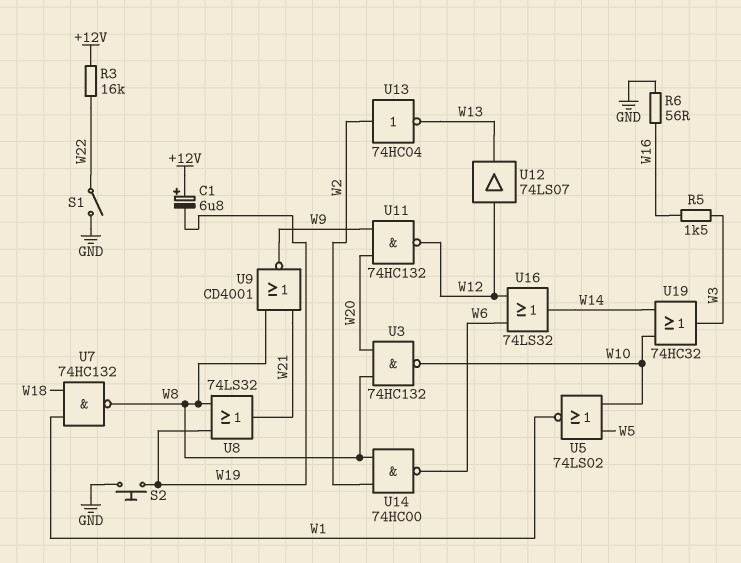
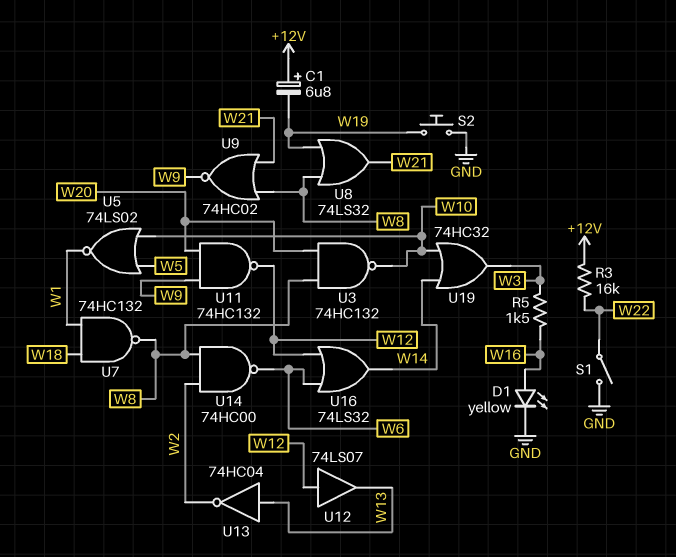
D1: none -> LED yellow (A W16, K GND)
R6: 56 (GND, W16) -> none
U9: NOR CD4001 (in W8, in W21, out W9) -> NOR 74HC02 (in W8, in W21, out W9)
U13: NOT 74HC04 (in W2, out W13) -> NOT 74HC04 (in W13, out W2)

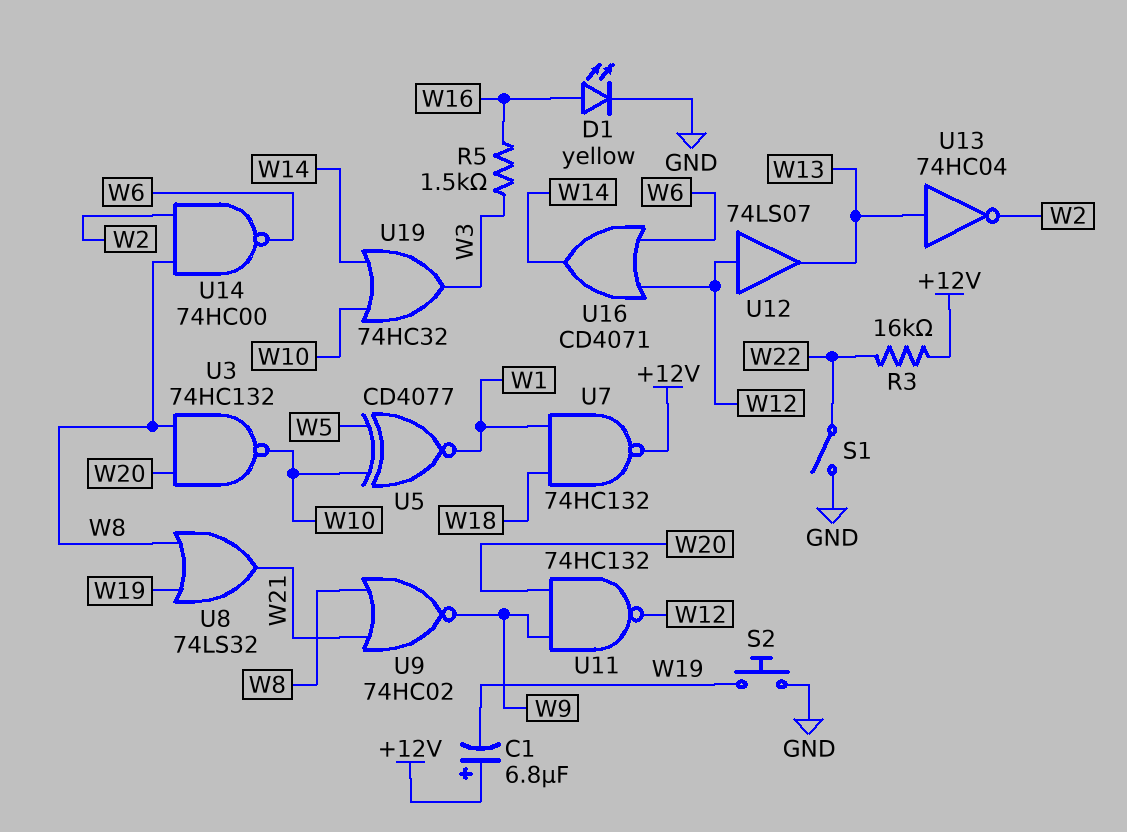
U5: NOR 74LS02 (in W5, in W10, out W1) -> XNOR CD4077 (in W5, in W10, out W1)
U7: NAND 74HC132 (in W1, in W18, out W8) -> NAND 74HC132 (in W1, in W18, out +12V)
U16: OR 74LS32 (in W6, in W12, out W14) -> OR CD4071 (in W6, in W12, out W14)

